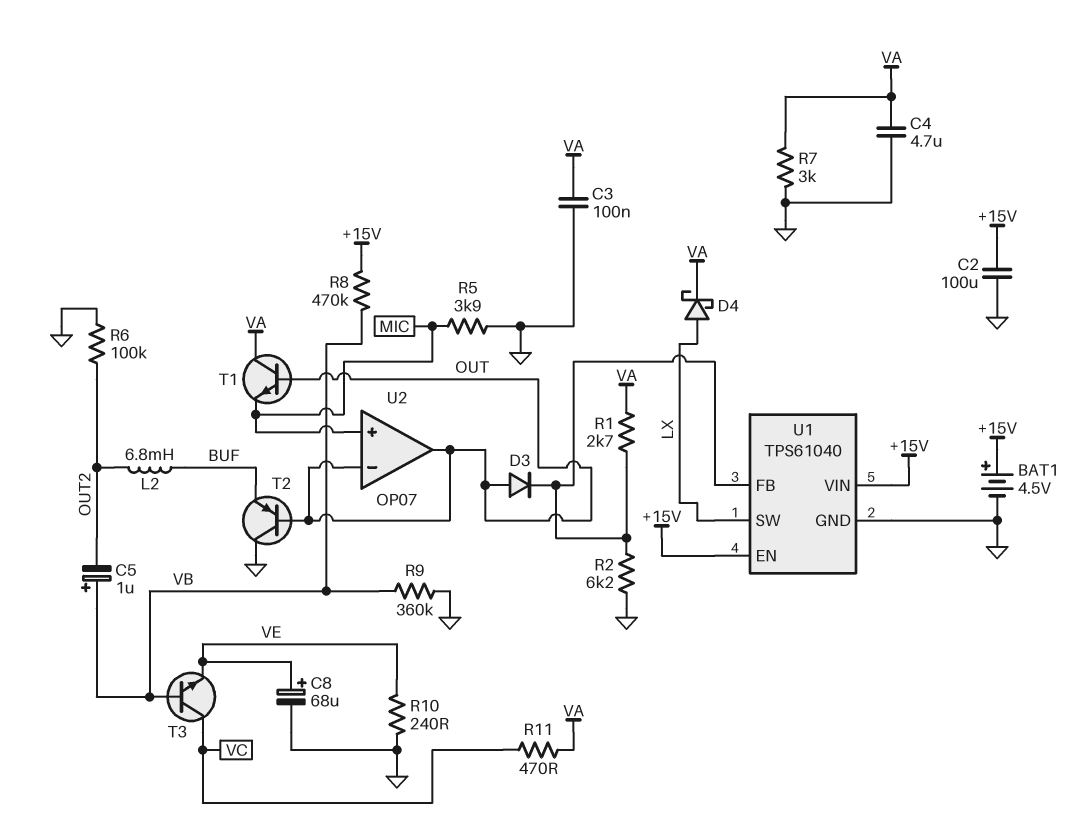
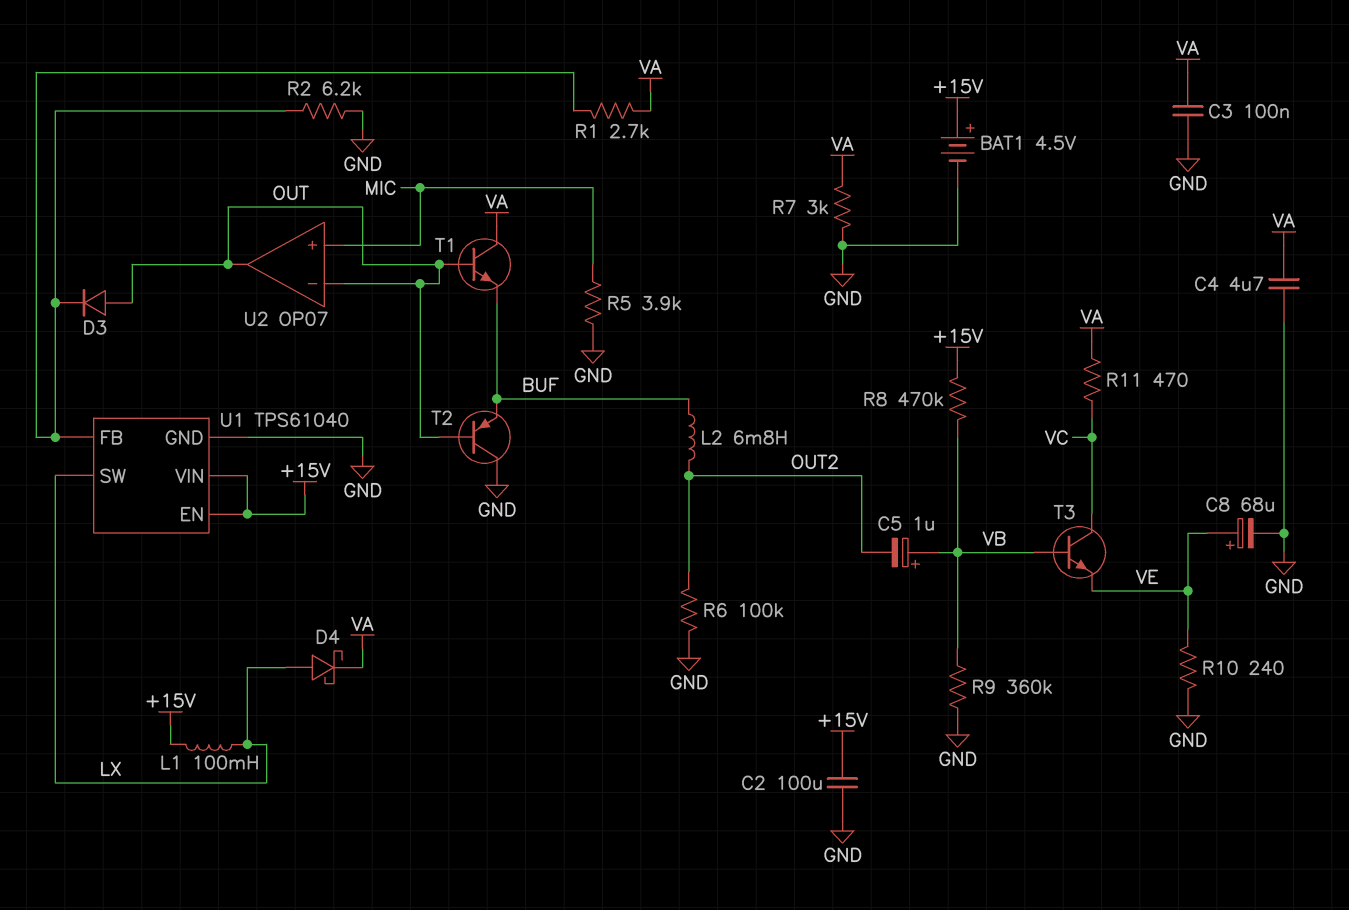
L1: none -> 100mH (+15V, LX)
T1: NPN (B OUT, C VA, E MIC) -> NPN (B OUT, C VA, E BUF)

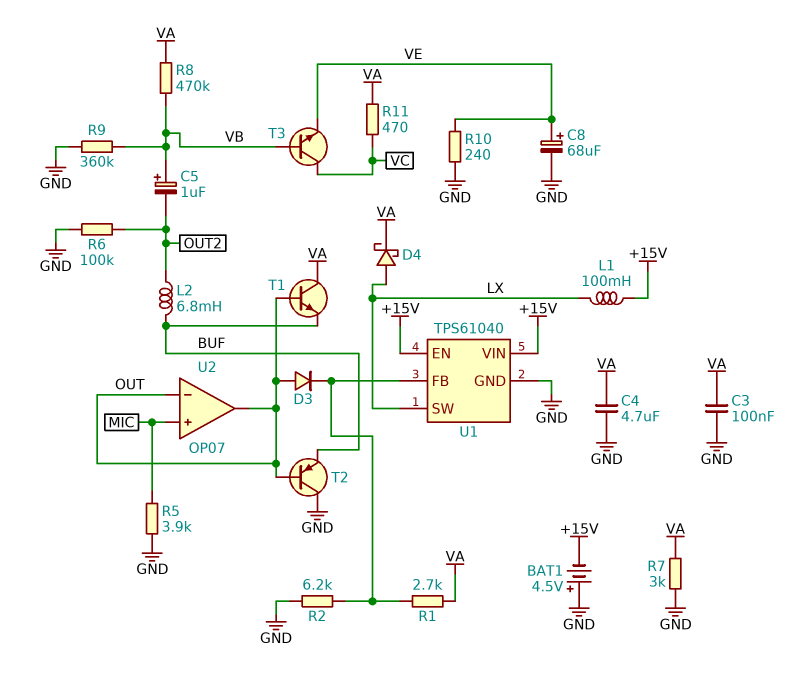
BAT1: 4.5V (plus +15V, minus GND) -> 4.5V (plus GND, minus +15V)
C2: 100uF (+15V, GND) -> none
R8: 470k (+15V, VB) -> 470k (VA, VB)

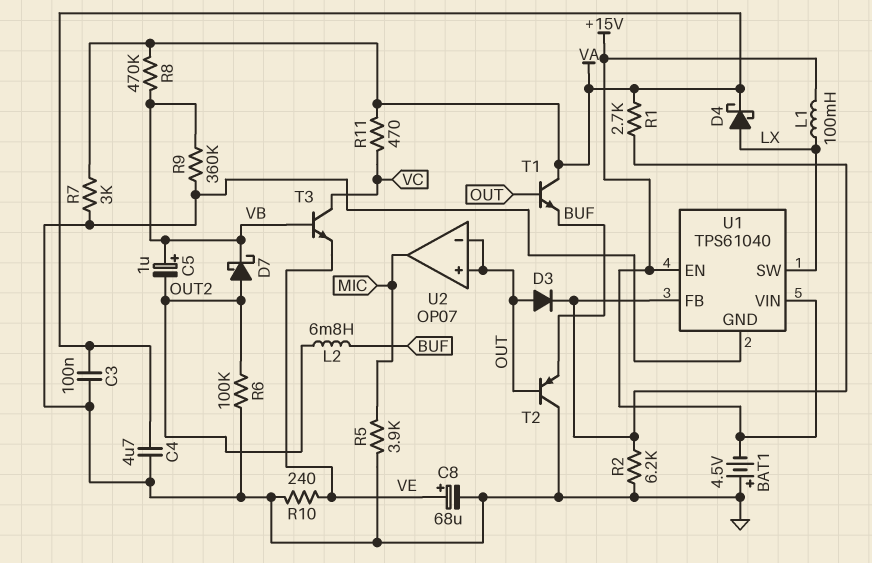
D7: none -> schottky (A OUT2, K VB)
U2 pin in+: MIC -> OUT
U2 pin out: OUT -> MIC

